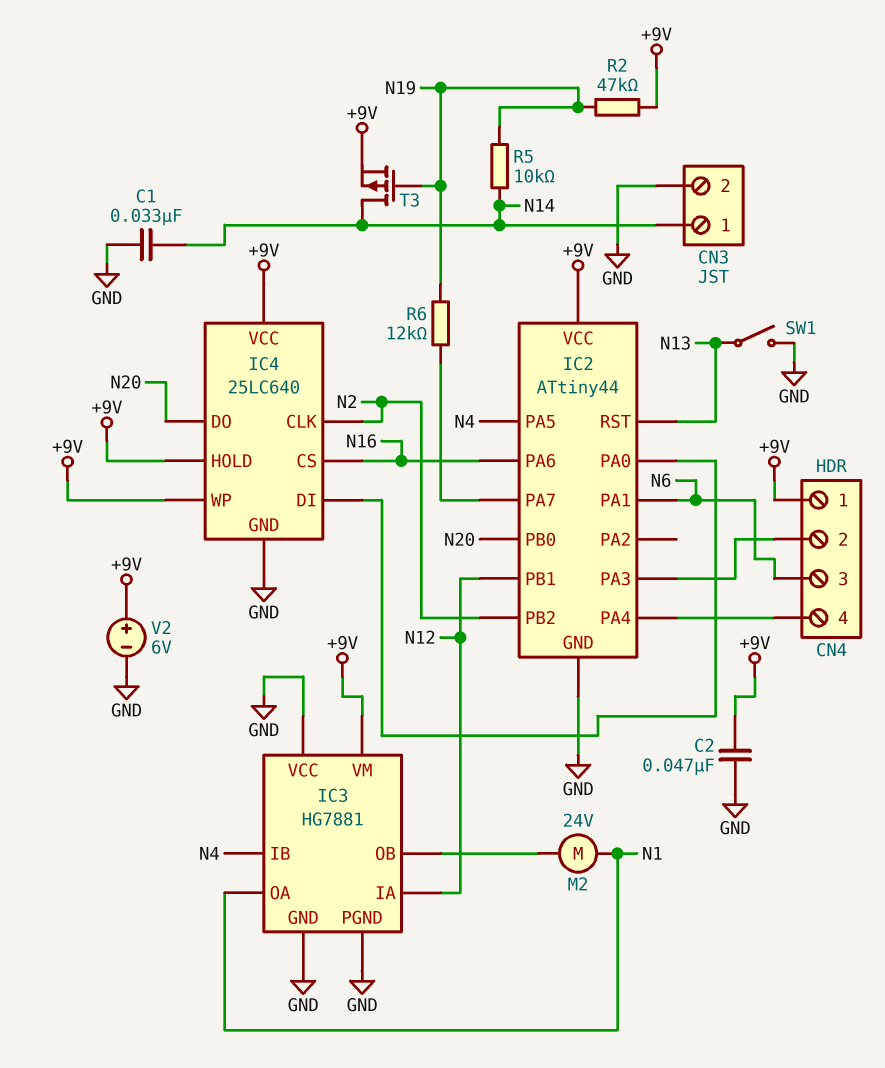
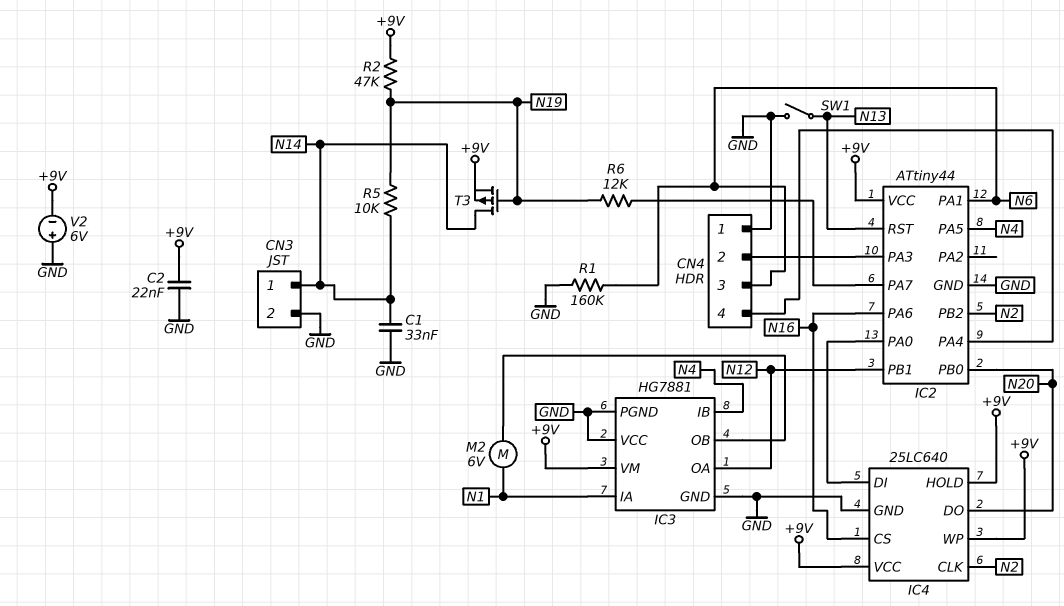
C2: 47nF (+9V, GND) -> 22nF (+9V, GND)
CN4 pin 1: +9V -> GND
IC3 pin IA: N12 -> N1
IC3 pin OA: N1 -> N12
M2: motor 24V (IC3/OB, N1) -> motor 6V (IC3/OB, N1)
R1: none -> 160k (GND, N6)
V2: 6V (plus +9V, minus GND) -> 6V (plus GND, minus +9V)

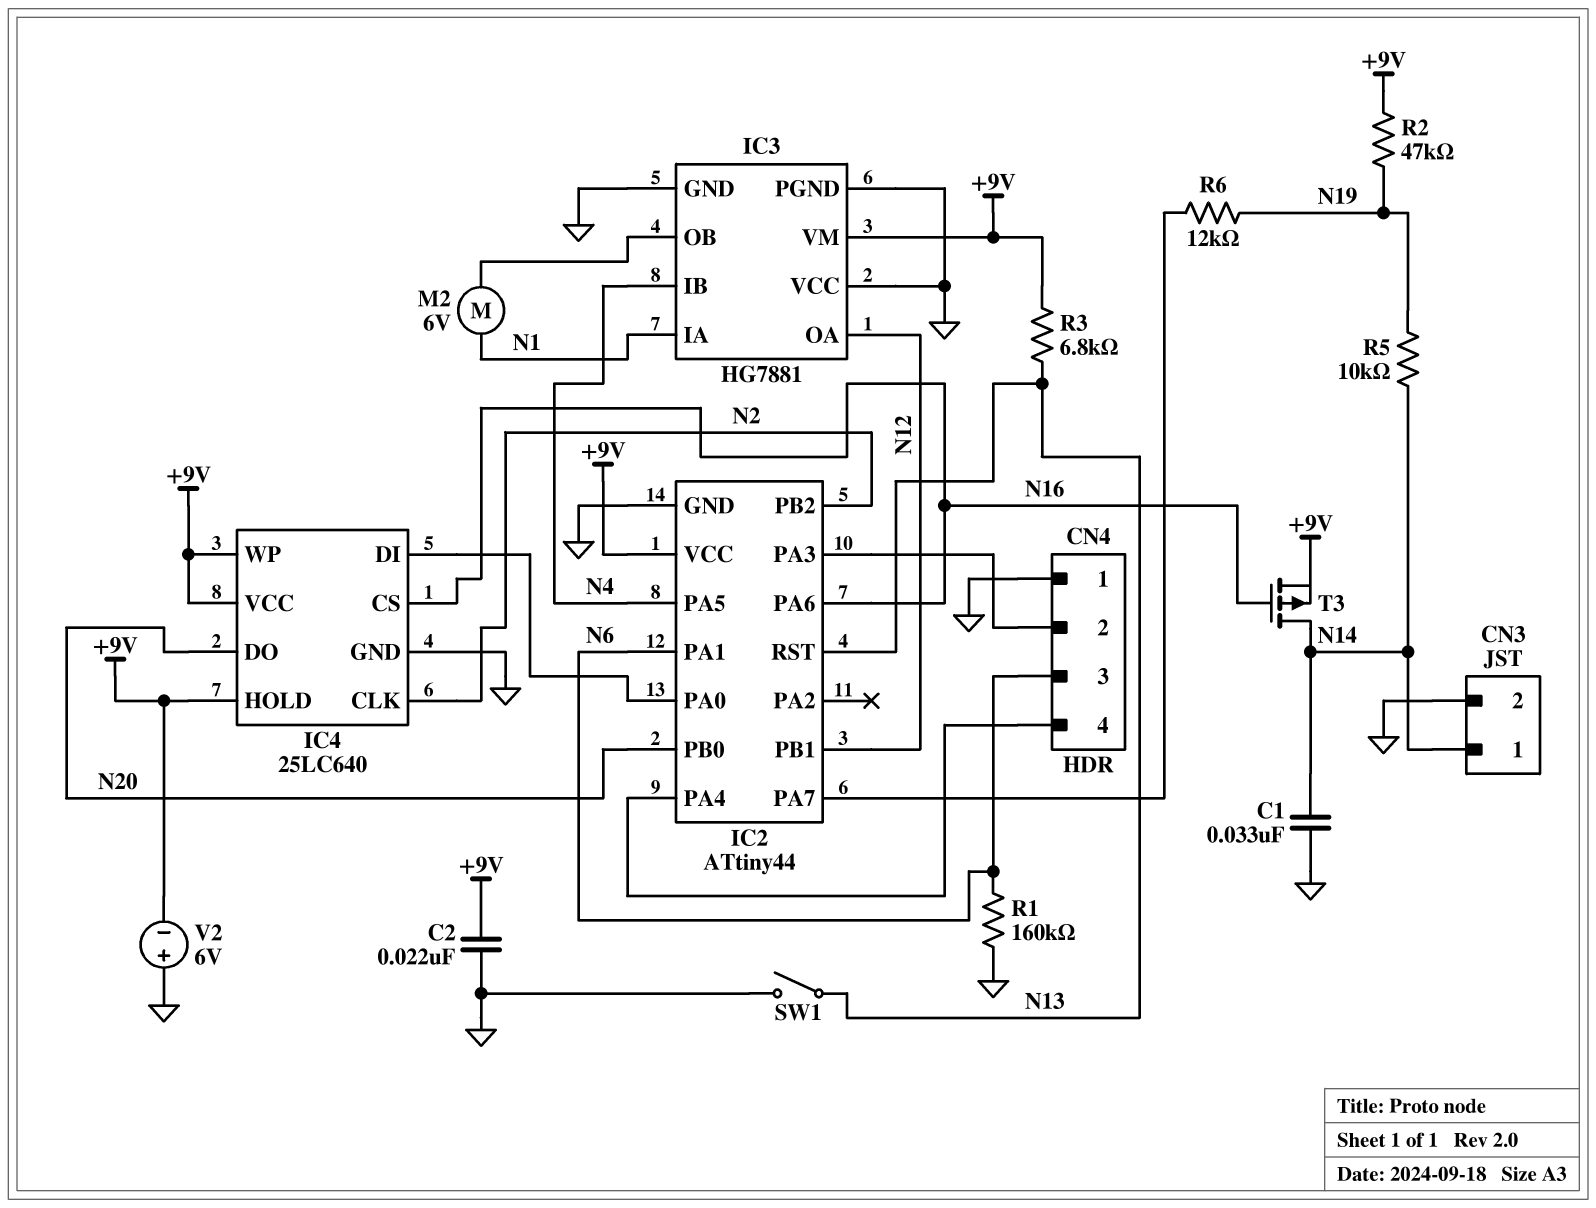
R3: none -> 6.8k (+9V, N13)
T3: PMOS (G N19, D N14, S +9V) -> PMOS (G N16, D N14, S +9V)

